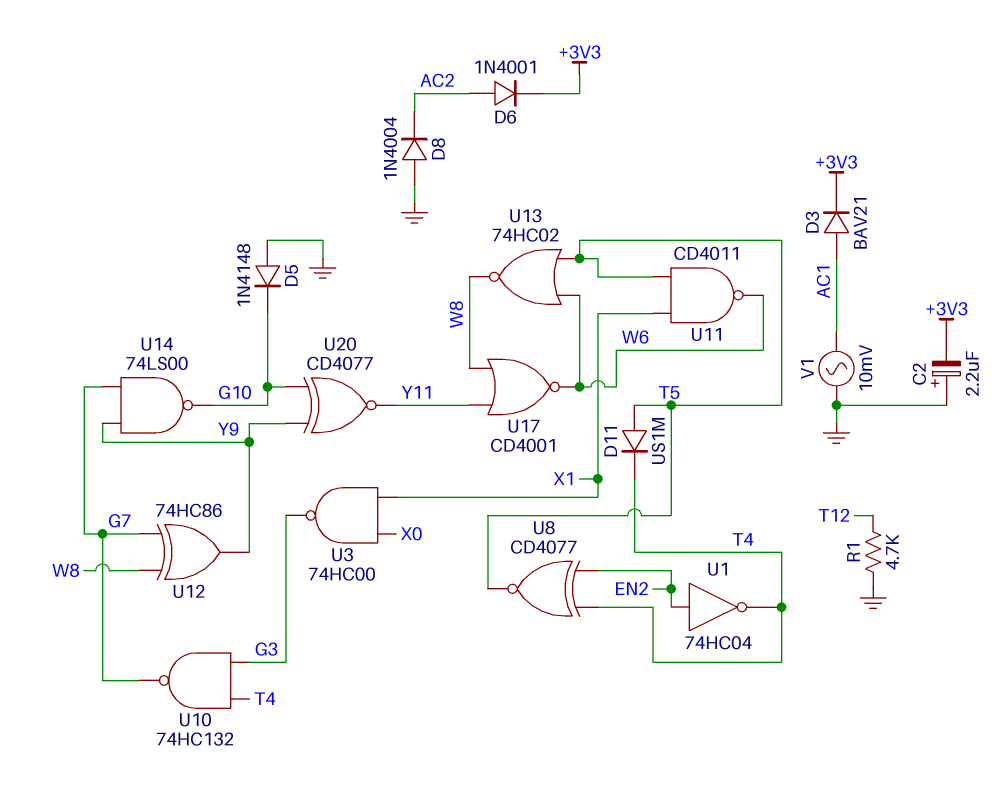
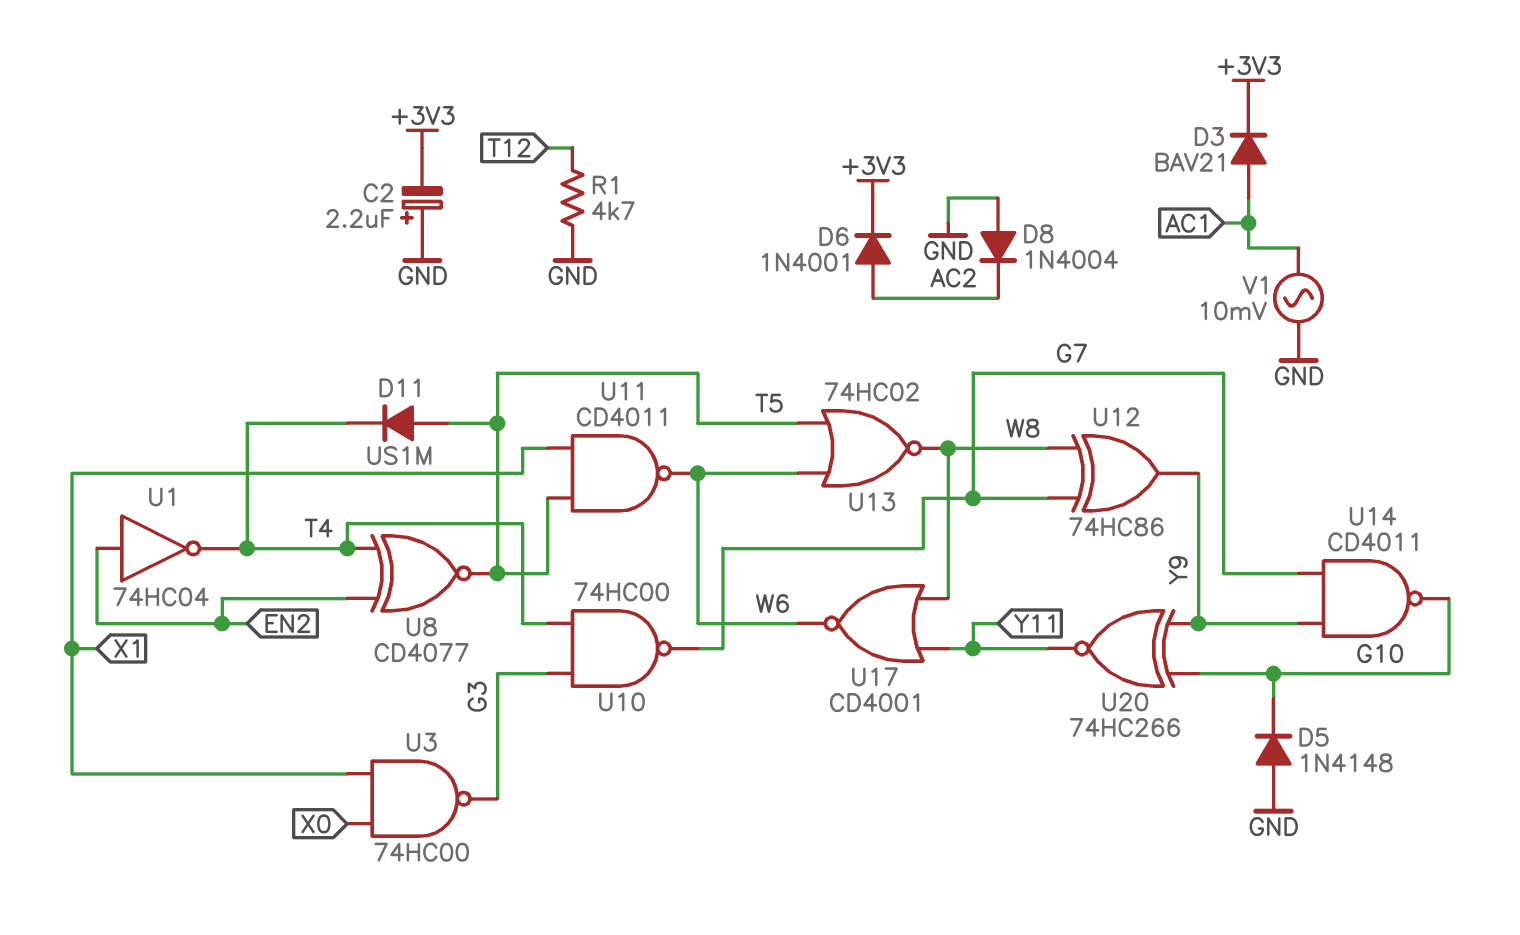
U10: NAND 74HC132 (in G3, in T4, out G7) -> NAND 74HC00 (in G3, in T4, out G7)
U14: NAND 74LS00 (in G7, in Y9, out G10) -> NAND CD4011 (in G7, in Y9, out G10)
U20: XNOR CD4077 (in G10, in Y9, out Y11) -> XNOR 74HC266 (in G10, in Y9, out Y11)

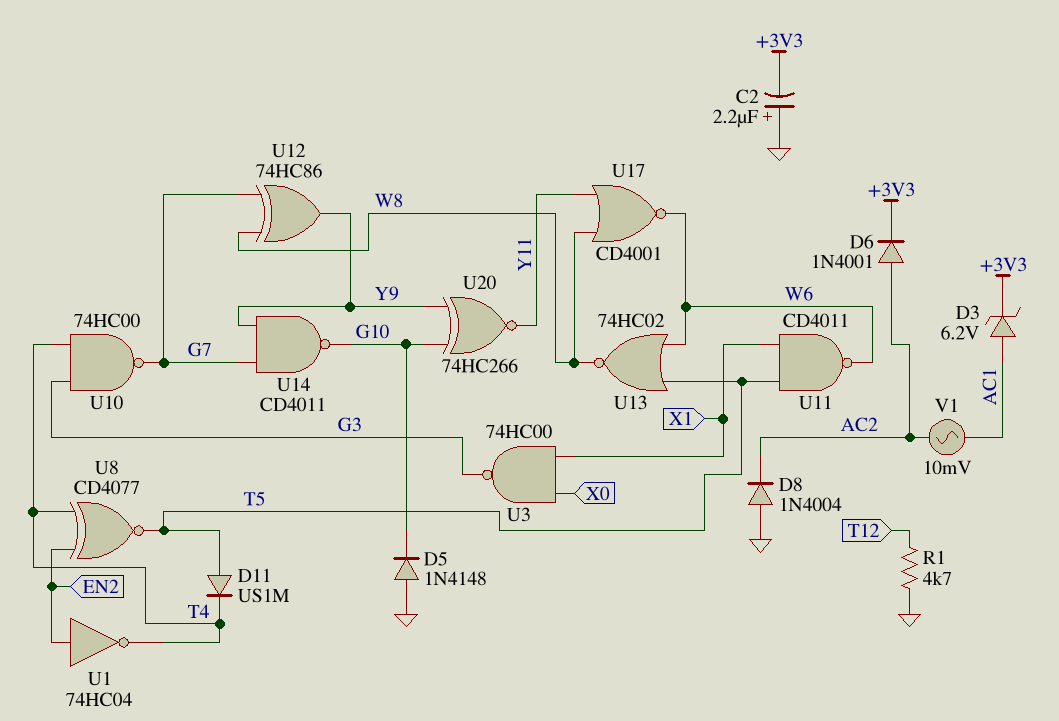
D3: diode BAV21 (A AC1, K +3V3) -> zener 6.2V (A AC1, K +3V3)
V1: AC 10mV (AC1, GND) -> AC 10mV (AC1, AC2)

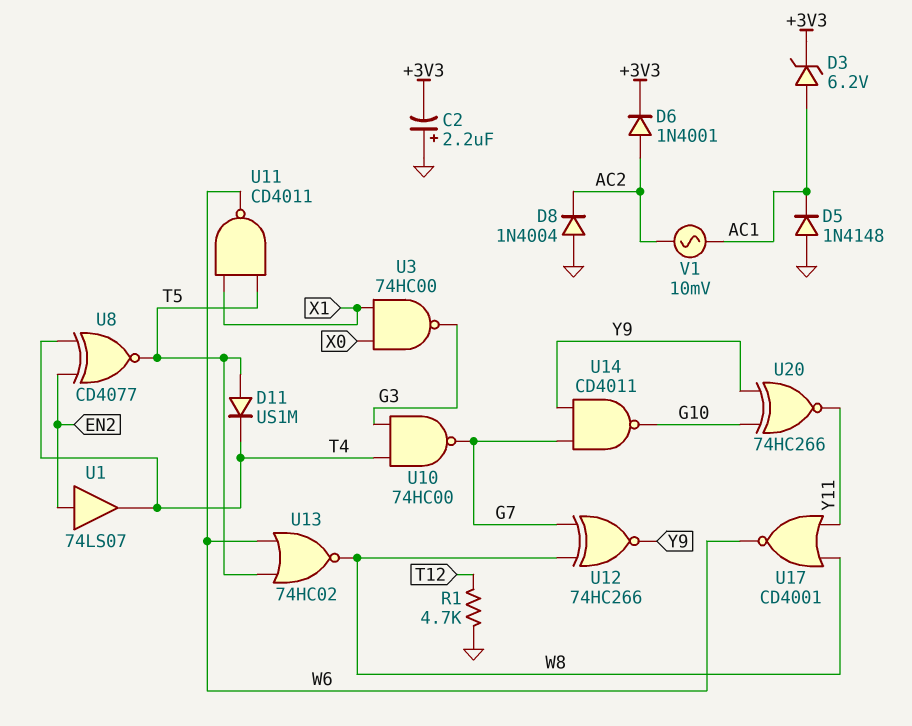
D5: diode 1N4148 (A GND, K G10) -> diode 1N4148 (A GND, K AC1)
U1: NOT 74HC04 (in EN2, out T4) -> buffer 74LS07 (in EN2, out T4)
U12: XOR 74HC86 (in G7, in W8, out Y9) -> XNOR 74HC266 (in G7, in W8, out Y9)

